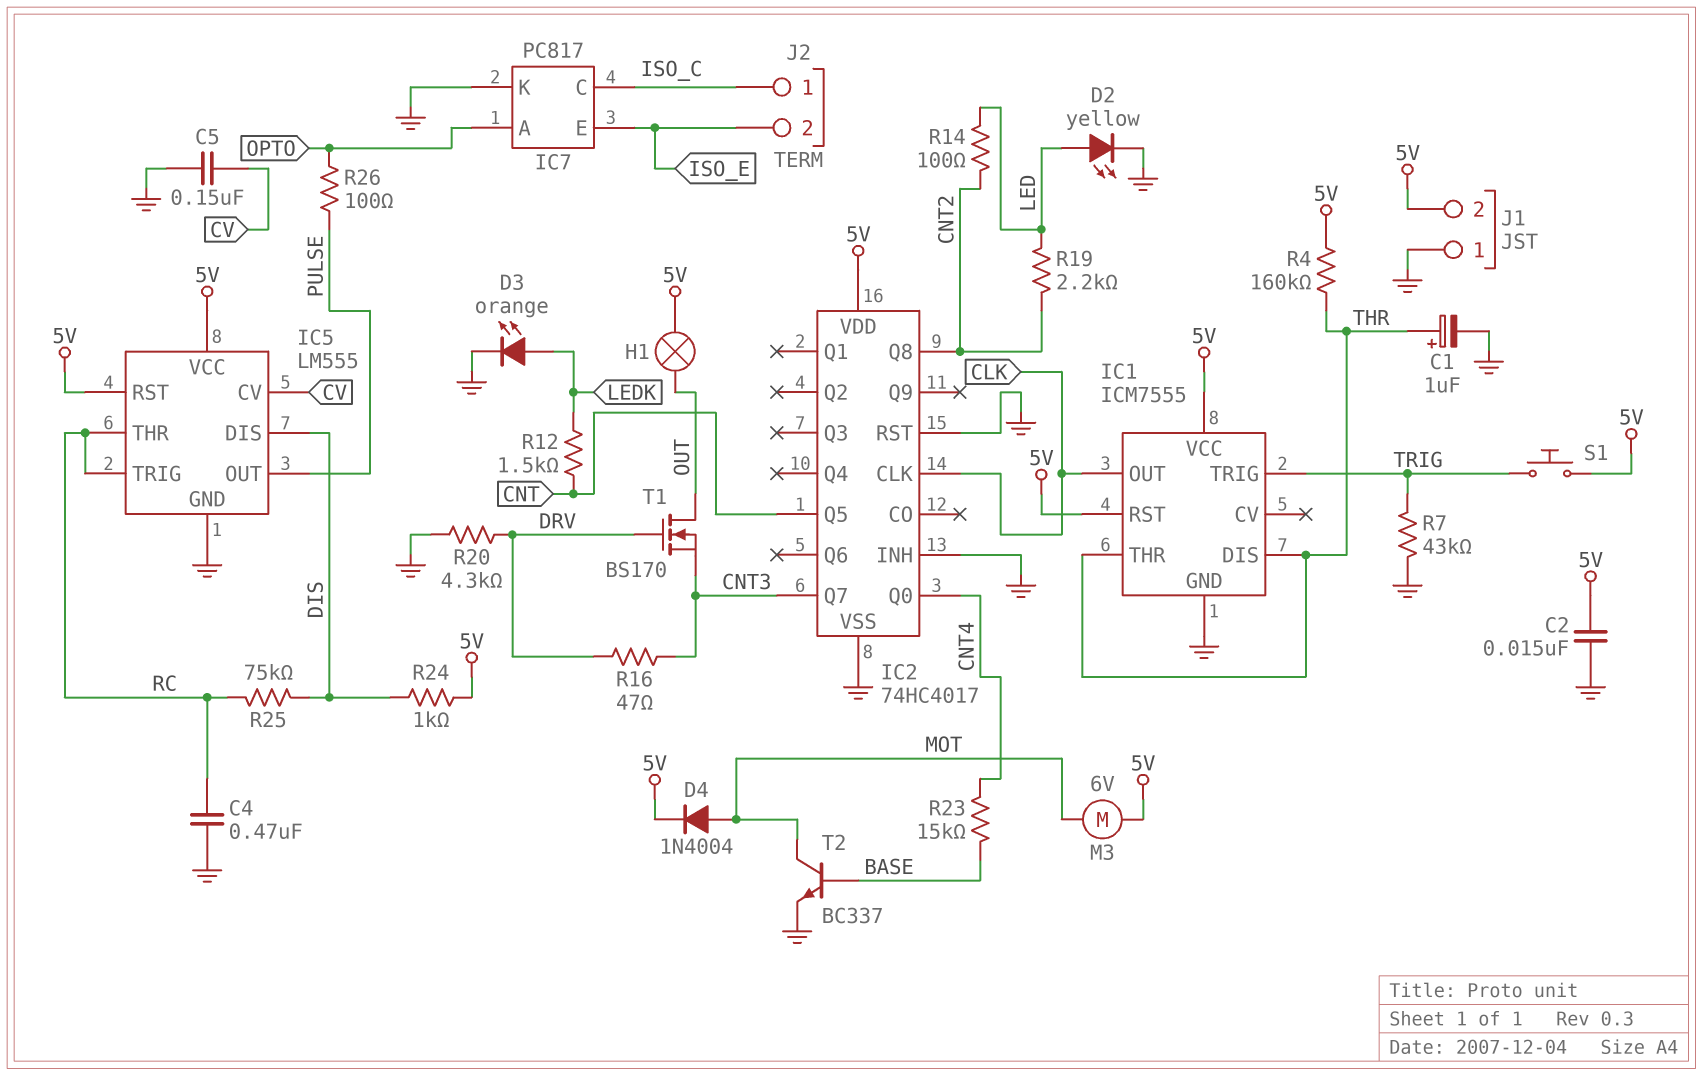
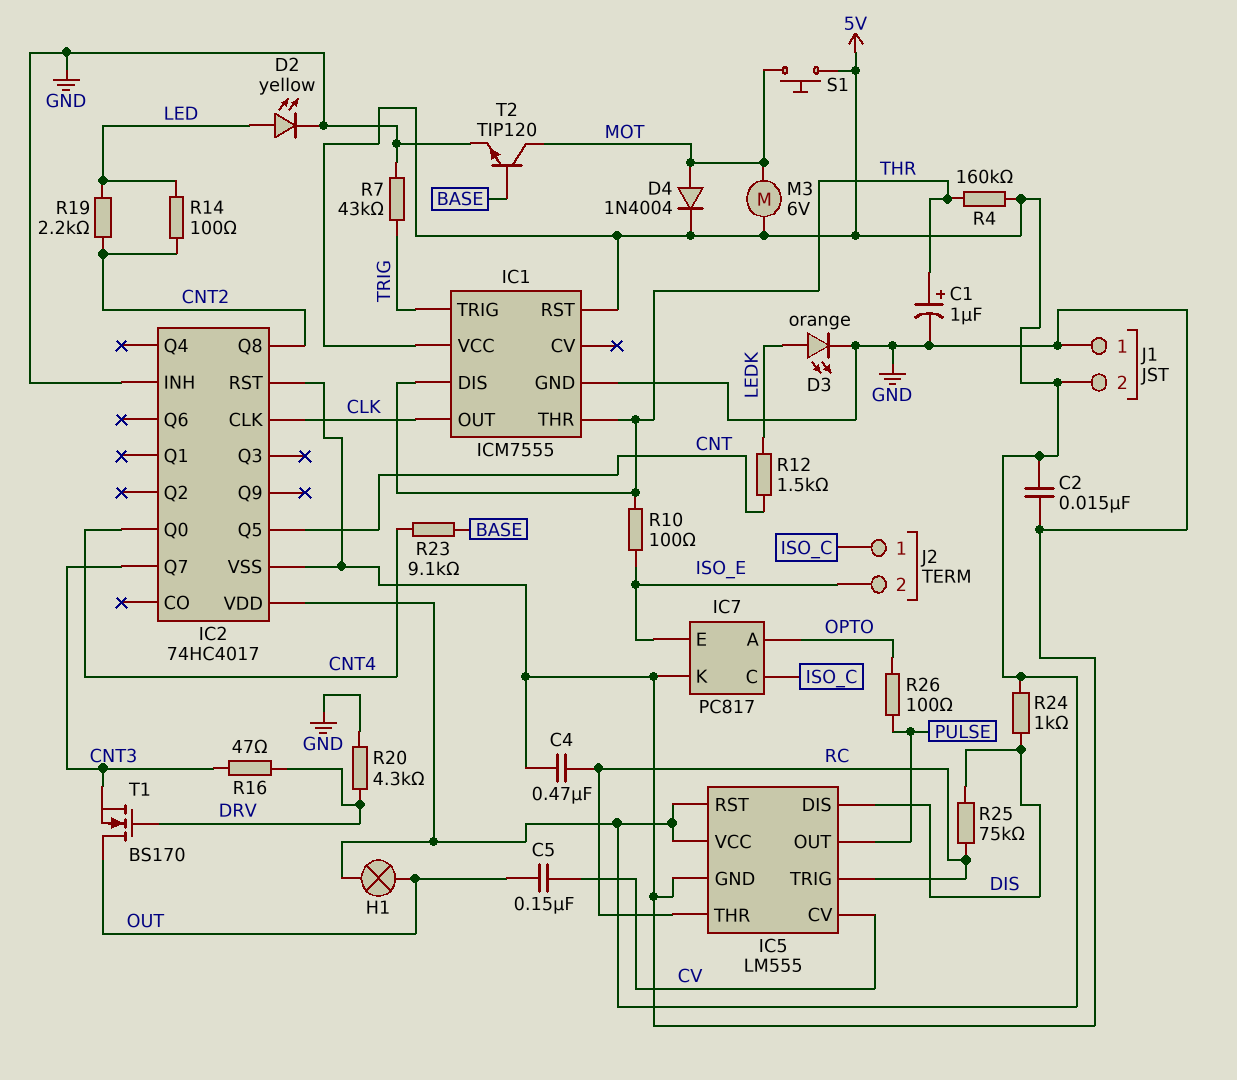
C5: 150nF (CV, GND) -> 150nF (CV, OUT)
R10: none -> 100 (ISO_E, THR)
R23: 15k (BASE, CNT4) -> 9.1k (BASE, CNT4)
S1: button (5V, TRIG) -> button (5V, MOT)
T2: NPN BC337 (B BASE, C MOT, E GND) -> NPN TIP120 (B BASE, C MOT, E GND)

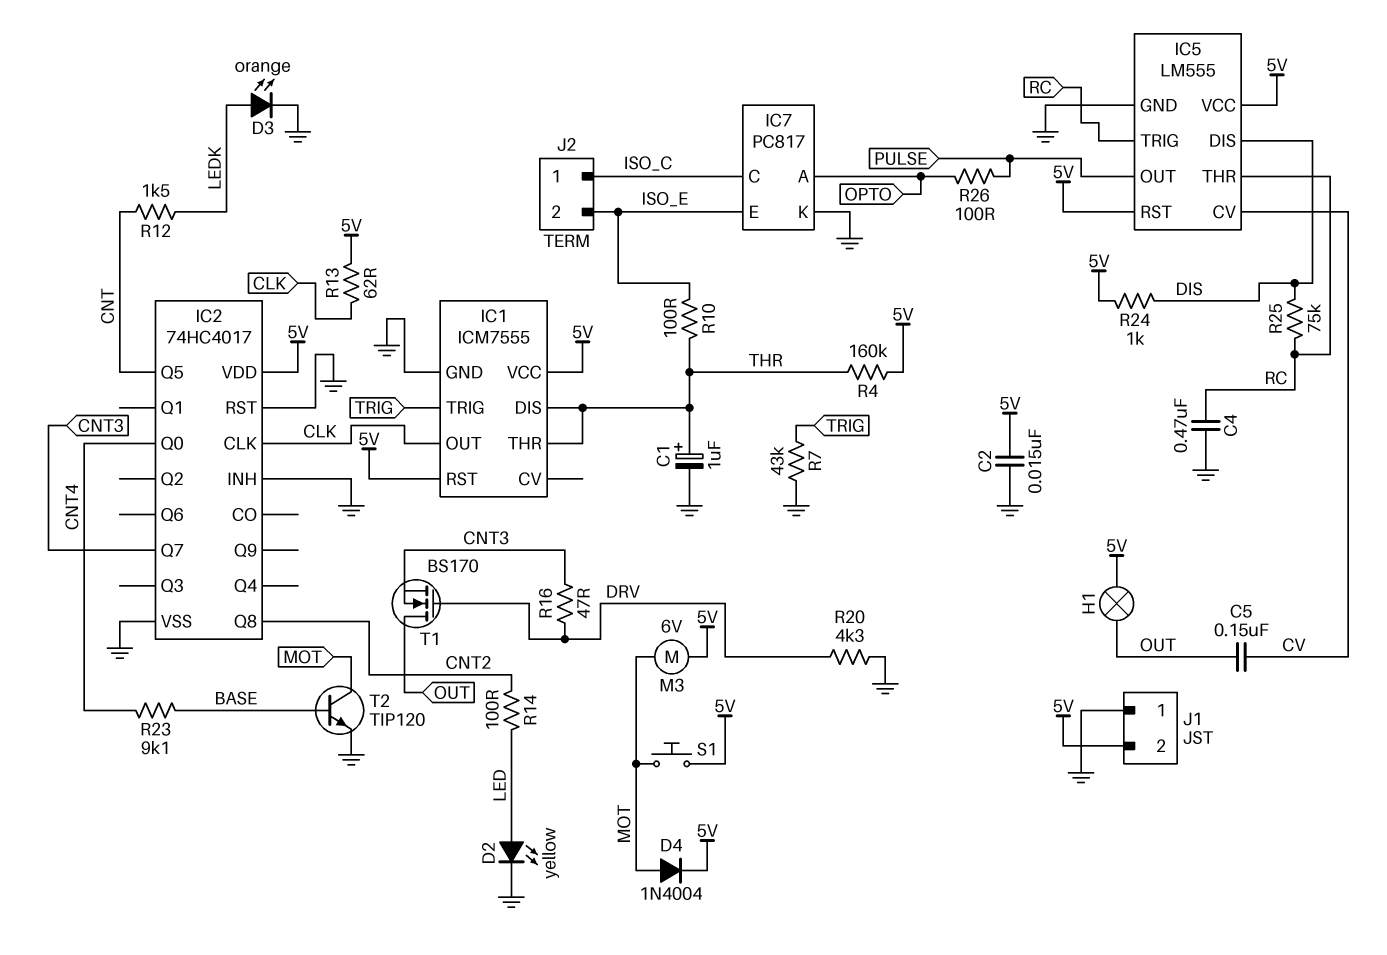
R13: none -> 62 (5V, CLK)
R19: 2.2k (CNT2, LED) -> none

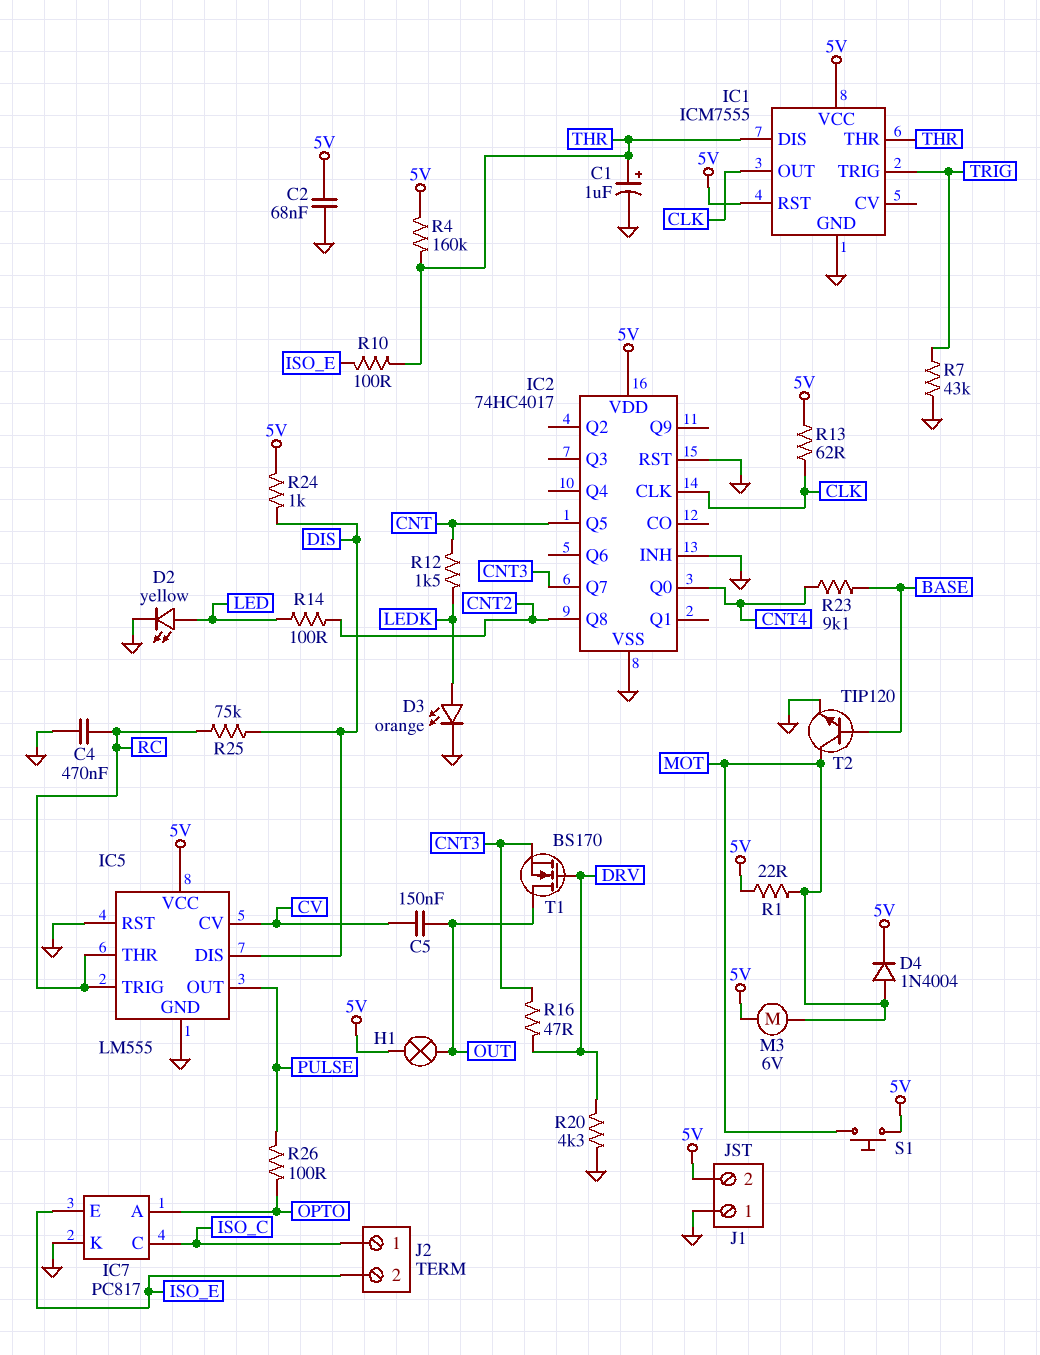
C2: 15nF (5V, GND) -> 68nF (5V, GND)
IC5 pin RST: 5V -> GND
R1: none -> 22 (5V, MOT)

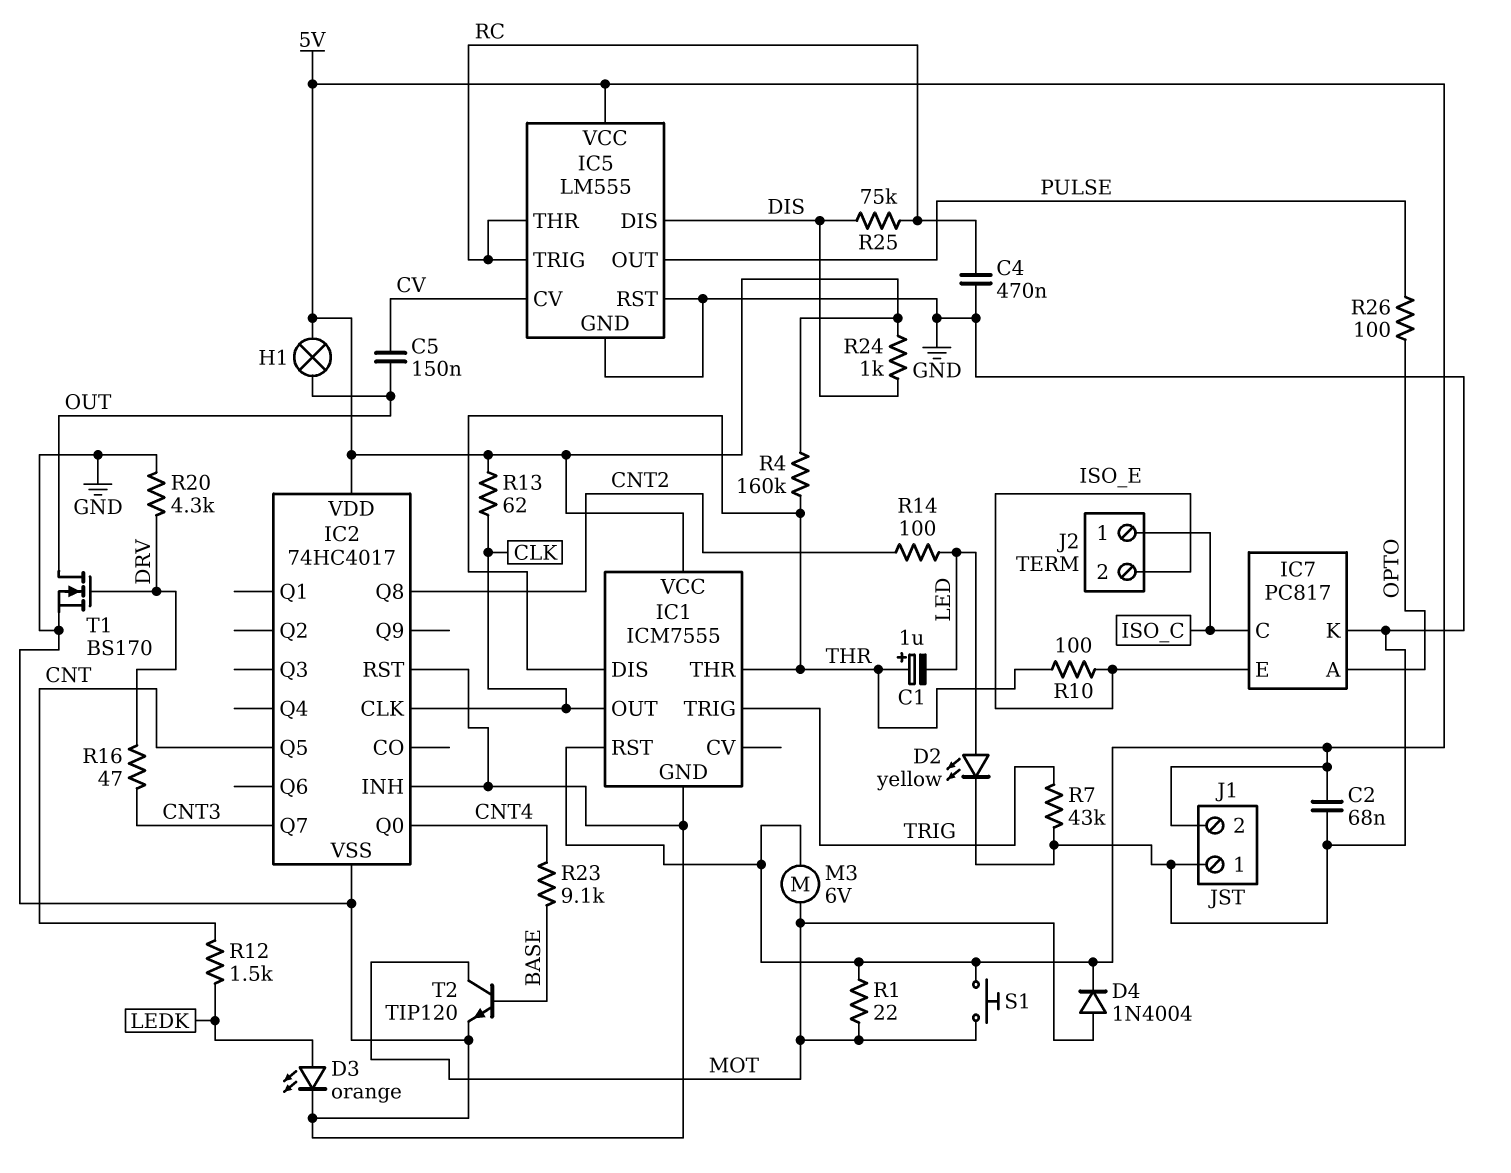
C1: 1uF (plus THR, minus GND) -> 1uF (plus THR, minus LED)
T1: NMOS BS170 (G DRV, D OUT, S CNT3) -> NMOS BS170 (G DRV, D OUT, S GND)

